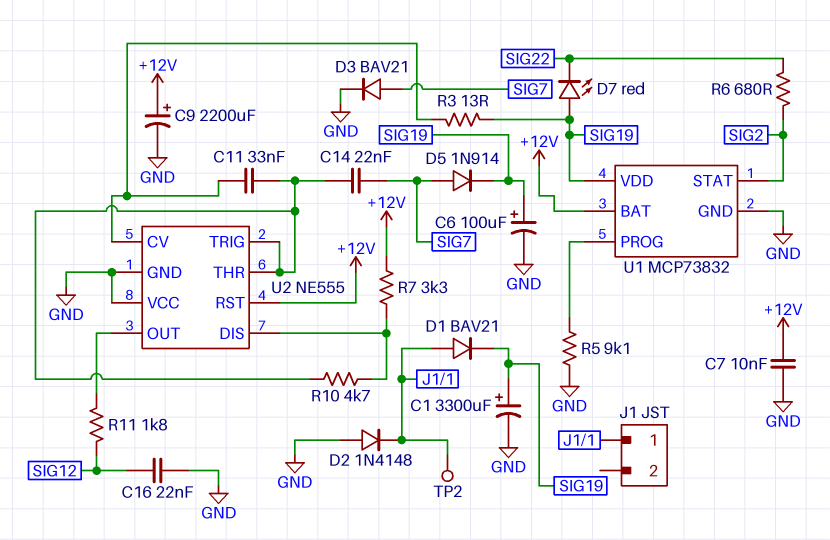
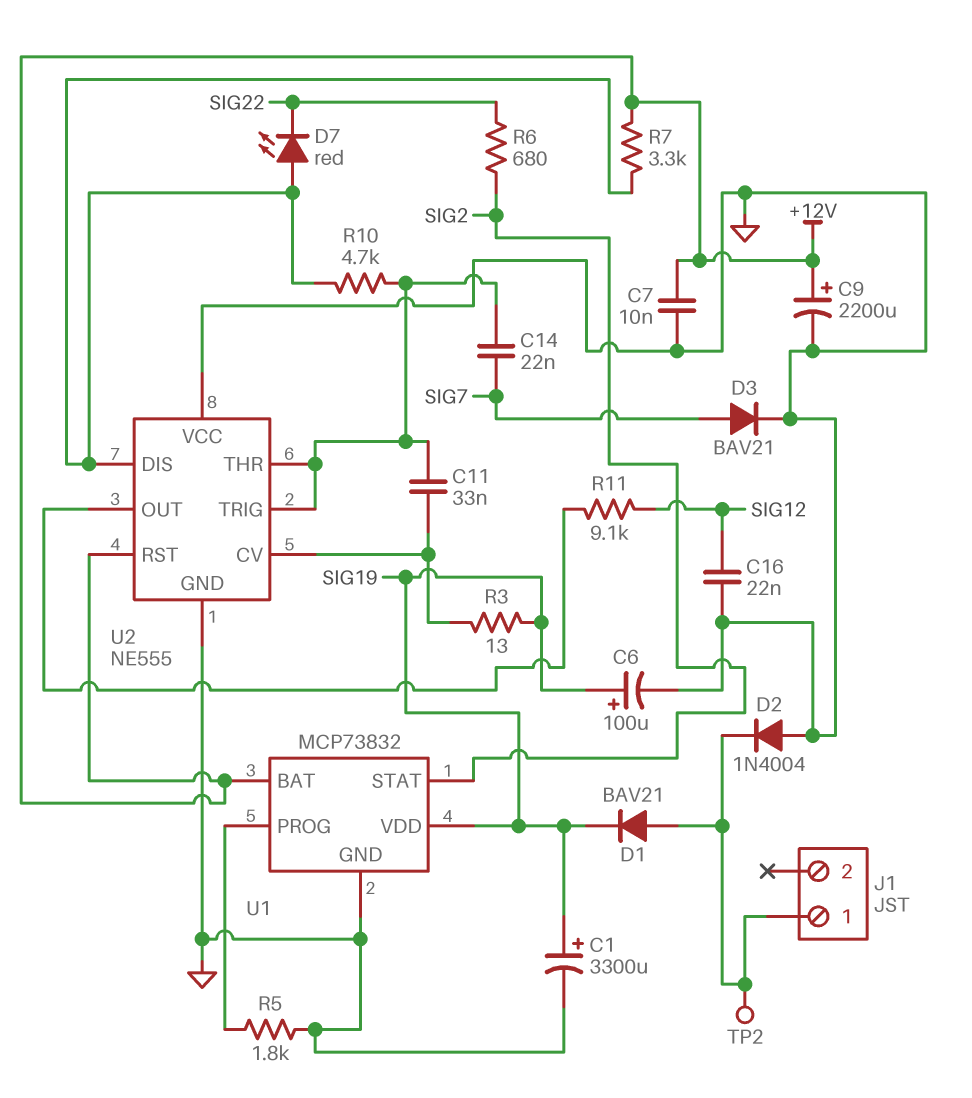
D2: diode 1N4148 (A GND, K J1/1) -> diode 1N4004 (A GND, K J1/1)
D5: diode 1N914 (A SIG7, K SIG19) -> none
D7: LED red (A SIG19, K SIG22) -> LED red (A U2/DIS, K SIG22)
R5: 9.1k (GND, U1/PROG) -> 1.8k (GND, U1/PROG)
R11: 1.8k (SIG12, U2/OUT) -> 9.1k (SIG12, U2/OUT)

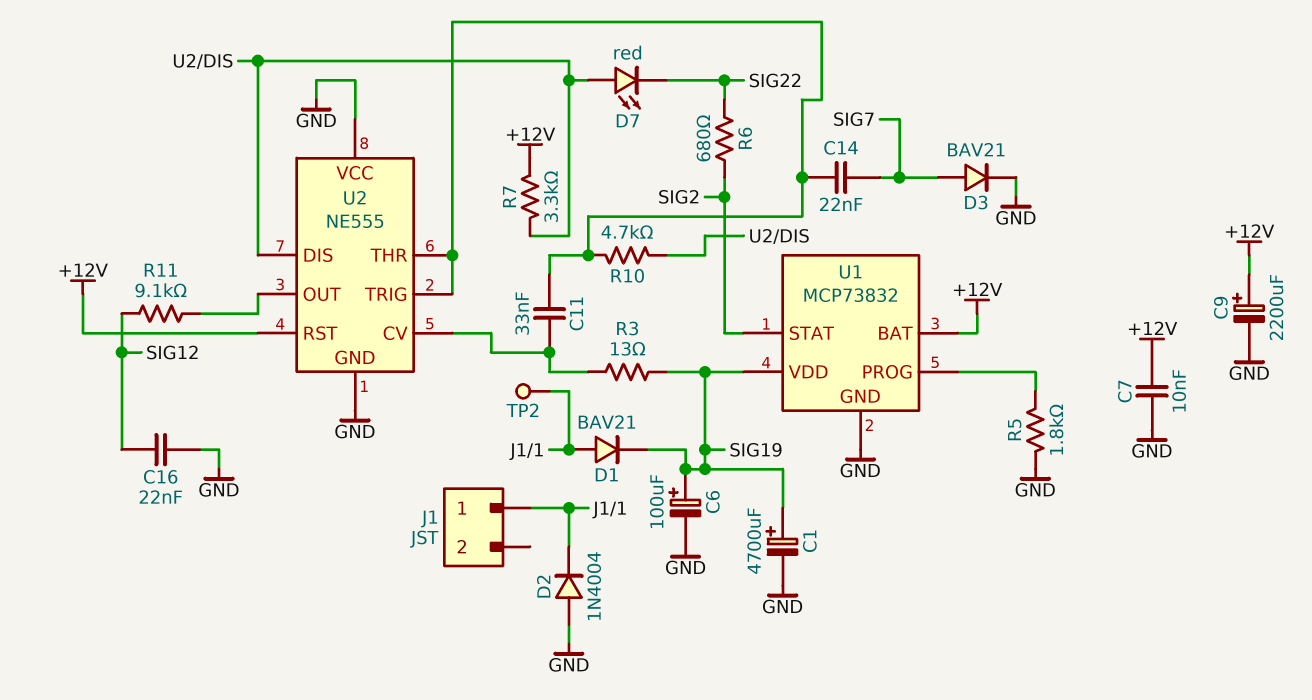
C1: 3300uF (plus SIG19, minus GND) -> 4700uF (plus SIG19, minus GND)

